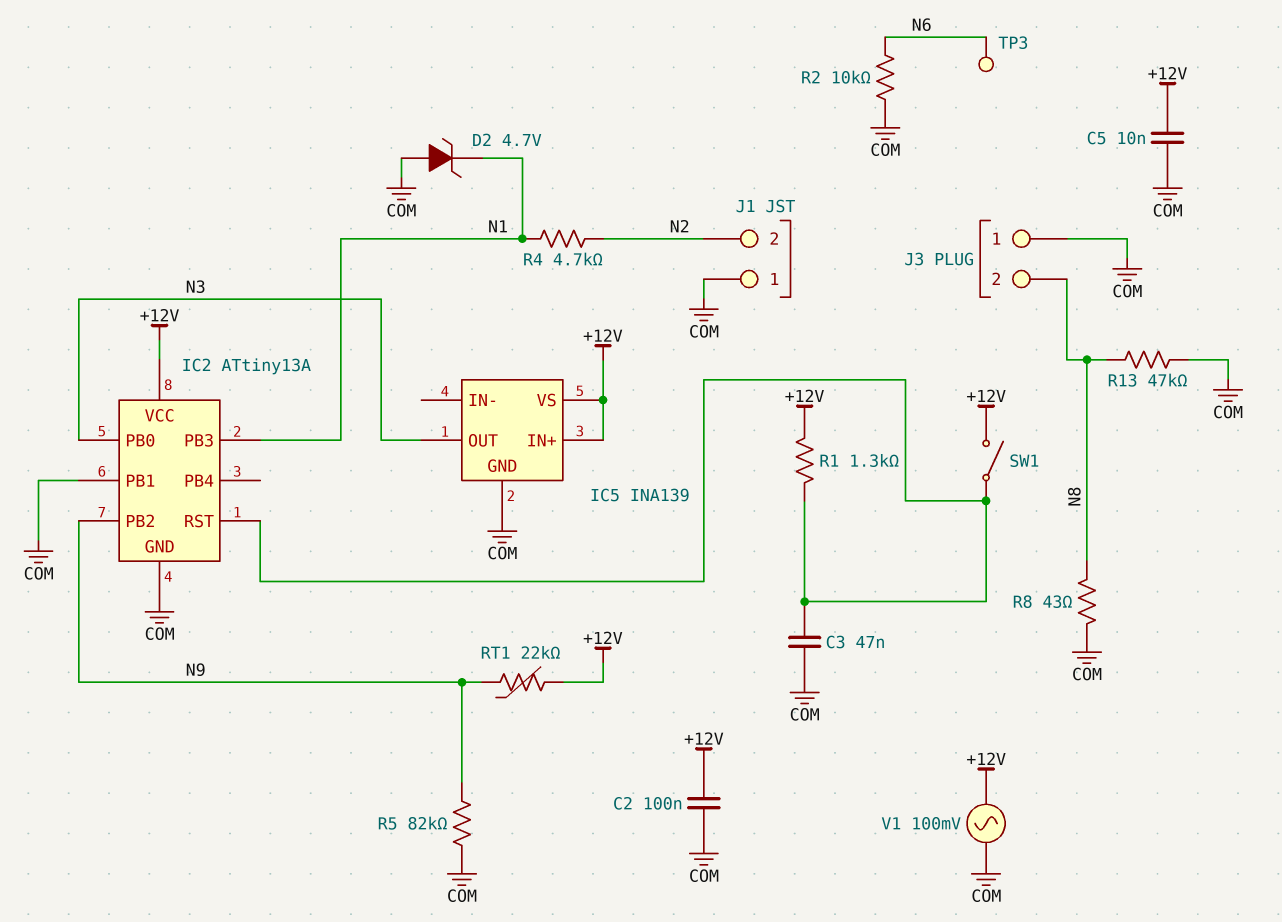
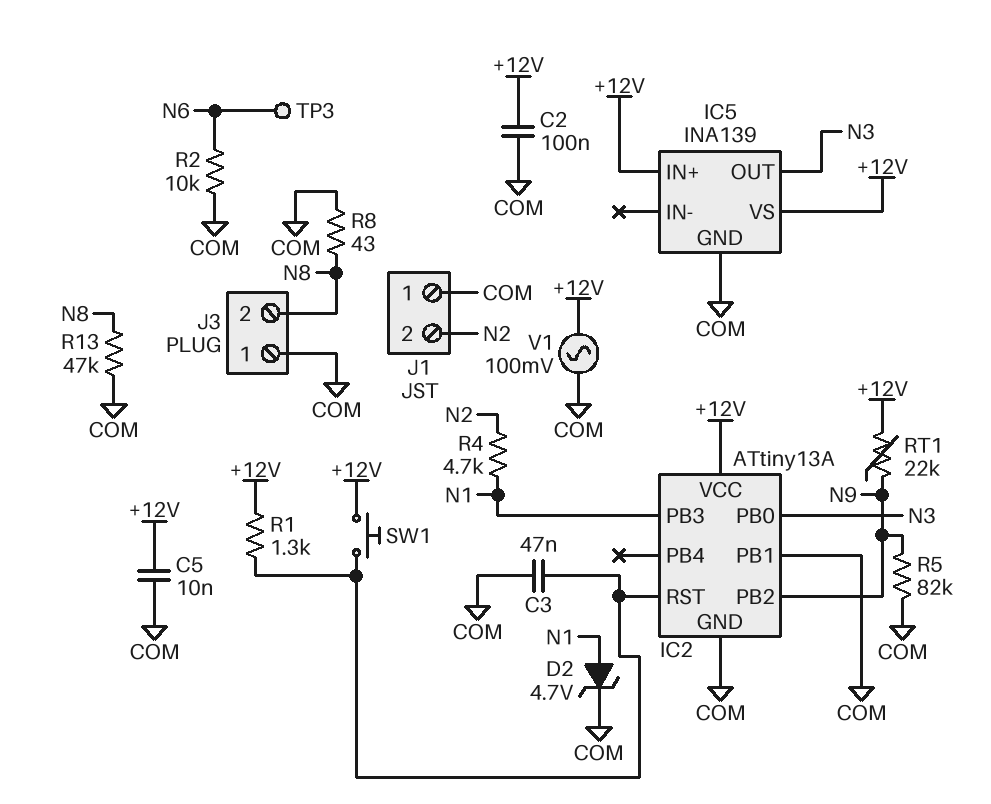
D2: zener 4.7V (A COM, K N1) -> zener 4.7V (A N1, K COM)
SW1: switch (+12V, IC2/RST) -> button (+12V, IC2/RST)

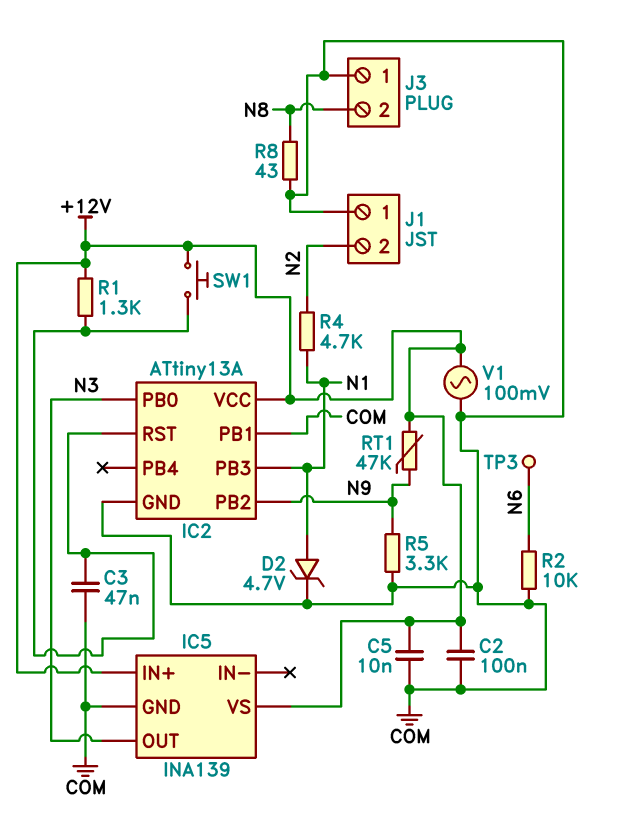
R5: 82k (COM, N9) -> 3.3k (COM, N9)
R13: 47k (COM, N8) -> none
RT1: 22k (+12V, N9) -> 47k (+12V, N9)

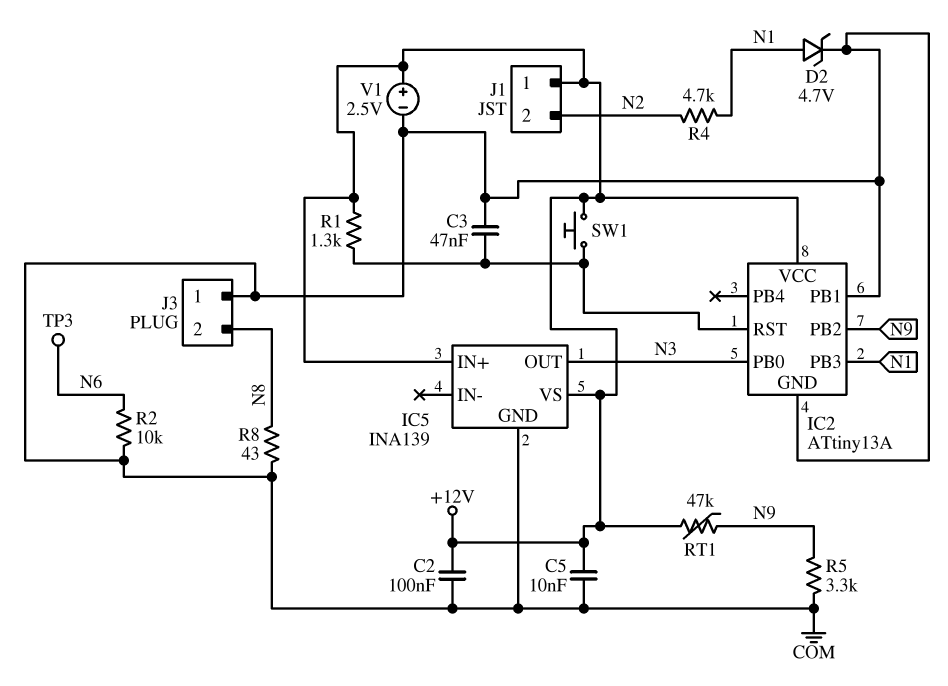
J1 pin 1: COM -> +12V
V1: AC 100mV (+12V, COM) -> 2.5V (plus +12V, minus COM)

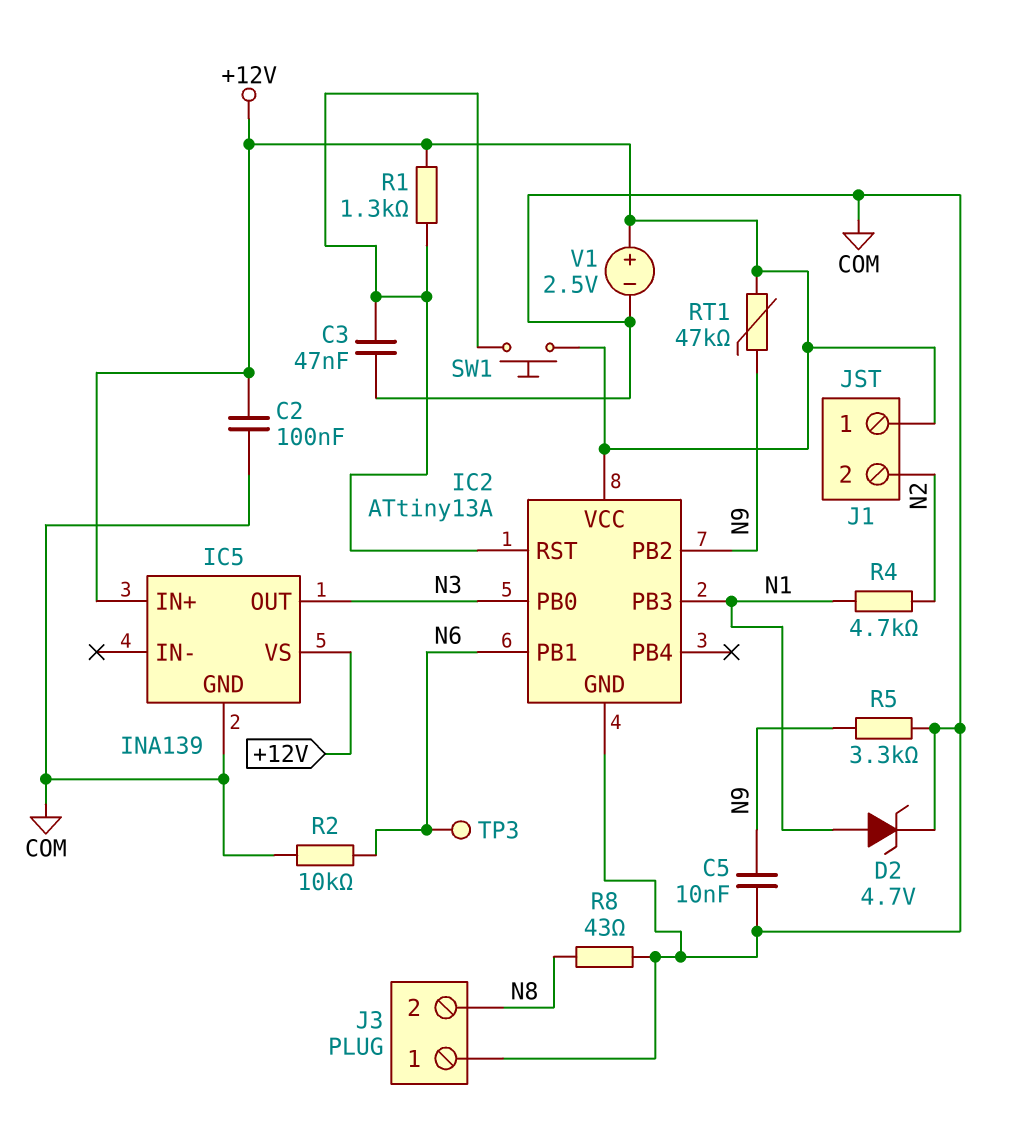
C5: 10nF (+12V, COM) -> 10nF (COM, N9)
IC2 pin PB1: COM -> N6

